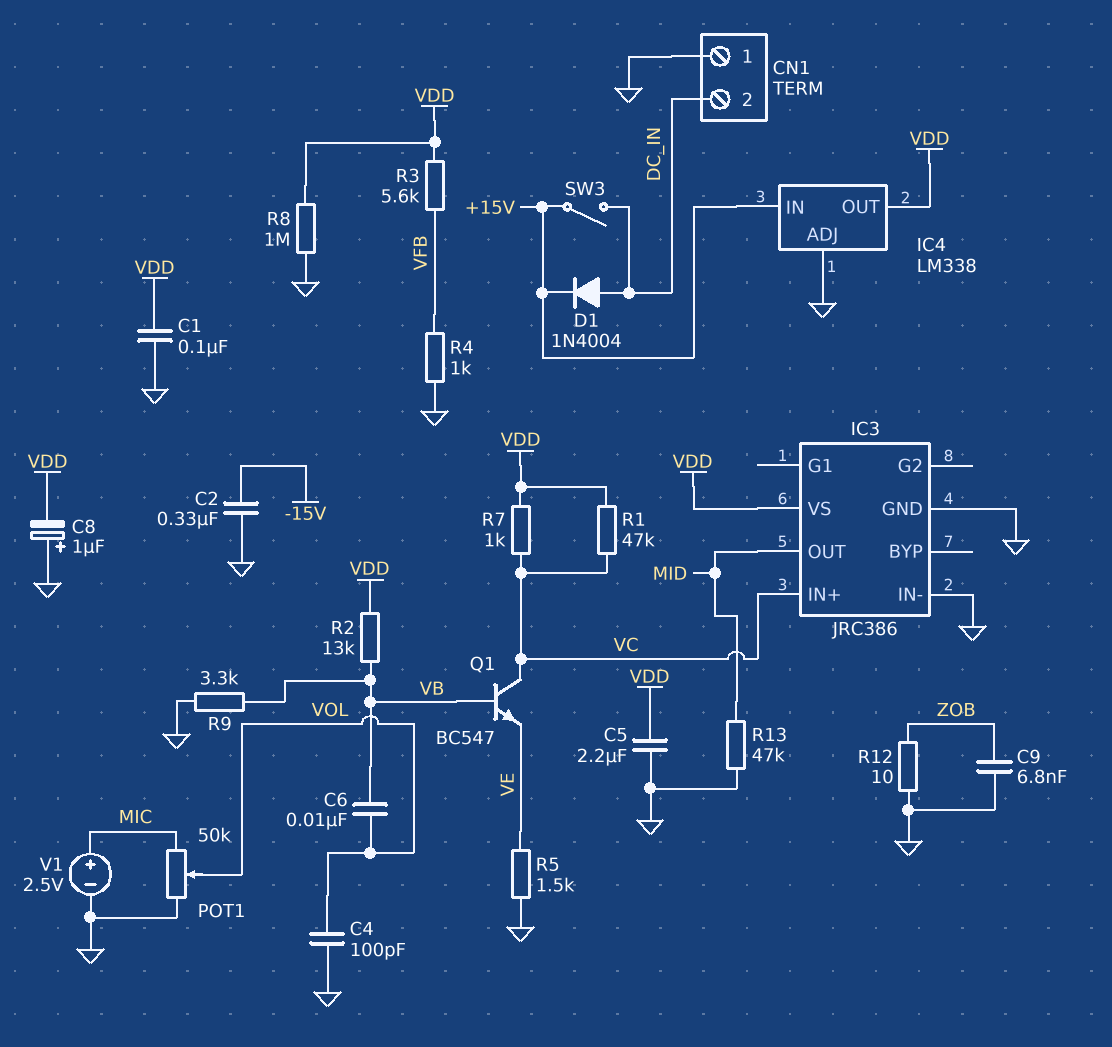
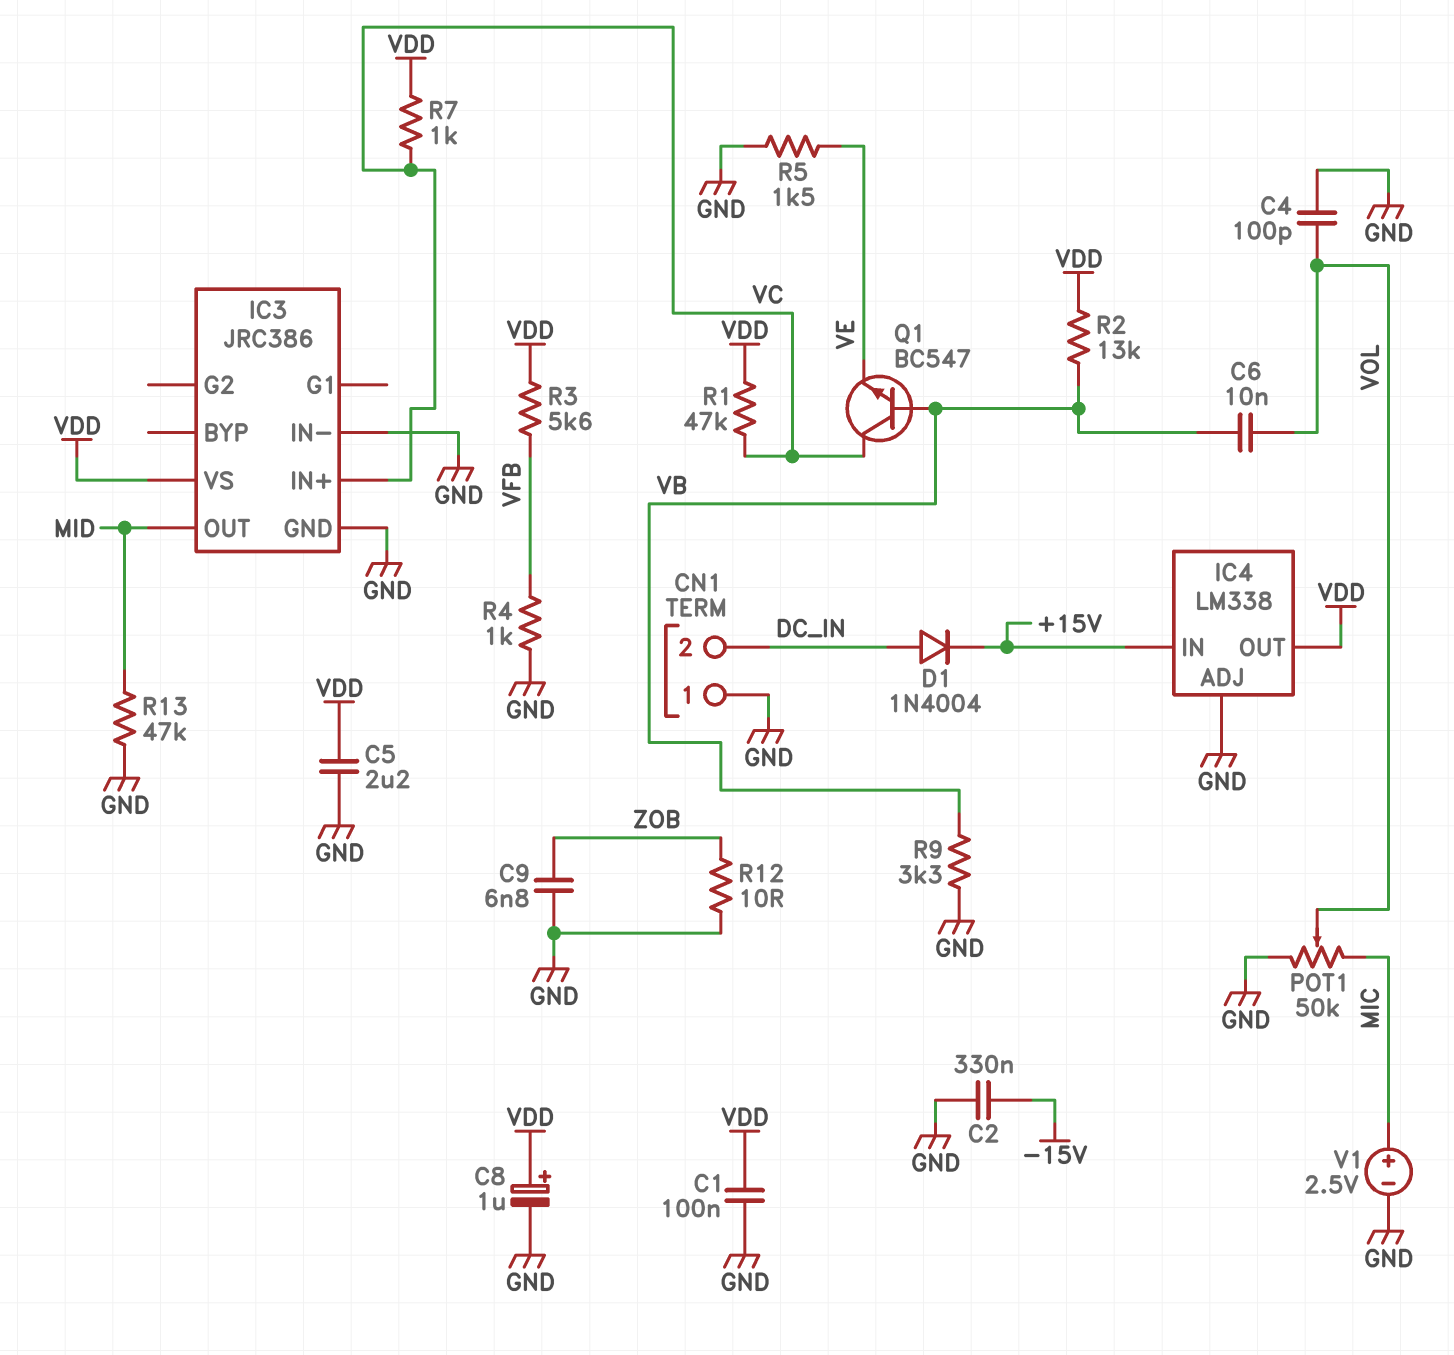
C8: 1uF (plus GND, minus VDD) -> 1uF (plus VDD, minus GND)
R8: 1M (GND, VDD) -> none
SW3: switch (+15V, DC_IN) -> none

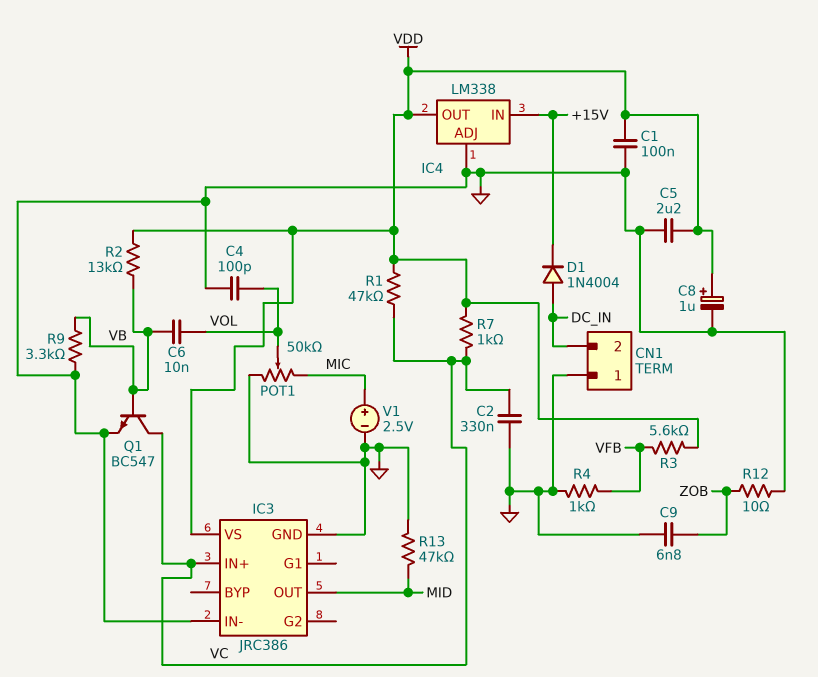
C2: 330nF (-15V, GND) -> 330nF (GND, VC)
Q1: NPN BC547 (B VB, C VC, E VE) -> NPN BC547 (B VB, C VC, E GND)
R5: 1.5k (GND, VE) -> none

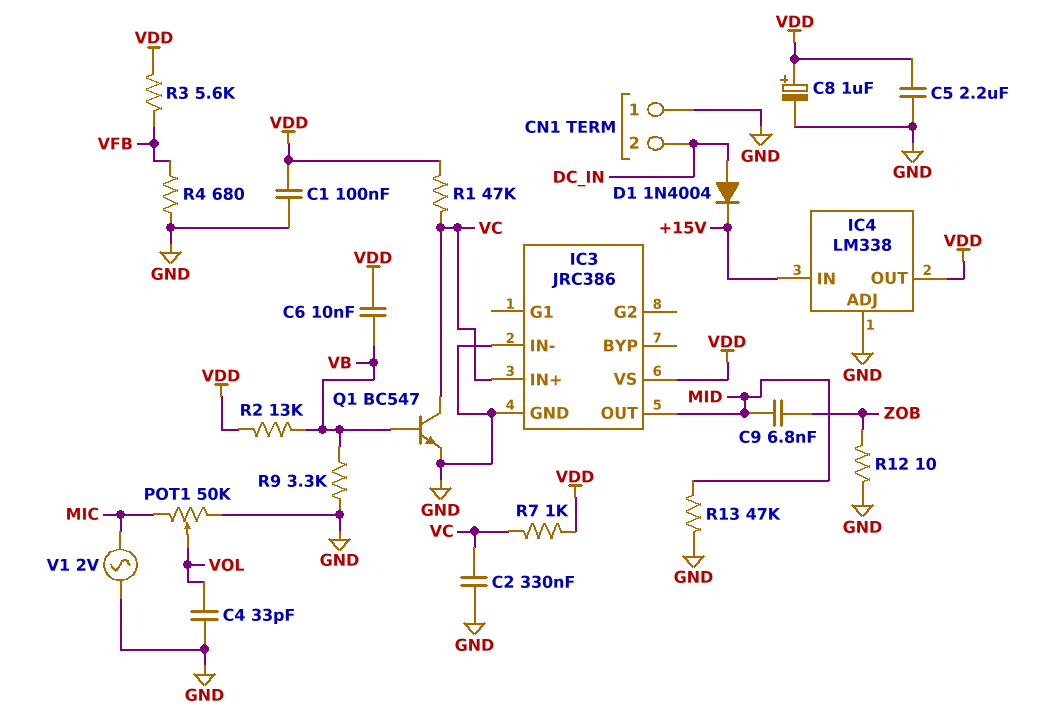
C4: 100pF (GND, VOL) -> 33pF (GND, VOL)
C6: 10nF (VB, VOL) -> 10nF (VB, VDD)
C9: 6.8nF (GND, ZOB) -> 6.8nF (MID, ZOB)
R4: 1k (GND, VFB) -> 680 (GND, VFB)
V1: 2.5V (plus MIC, minus GND) -> AC 2V (GND, MIC)

